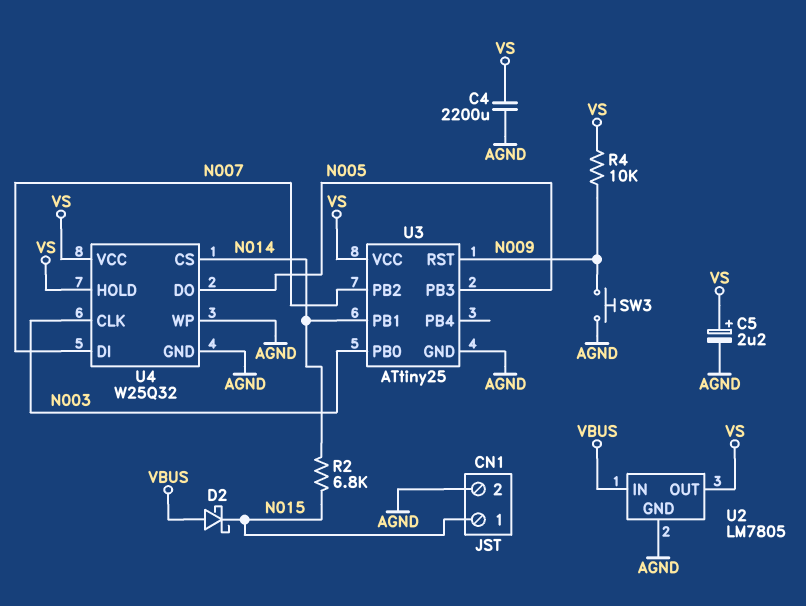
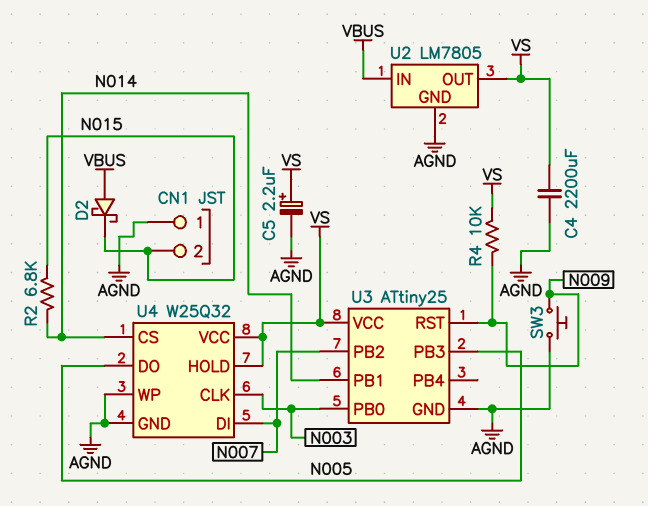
CN1 pin 1: N015 -> AGND
CN1 pin 2: AGND -> N015

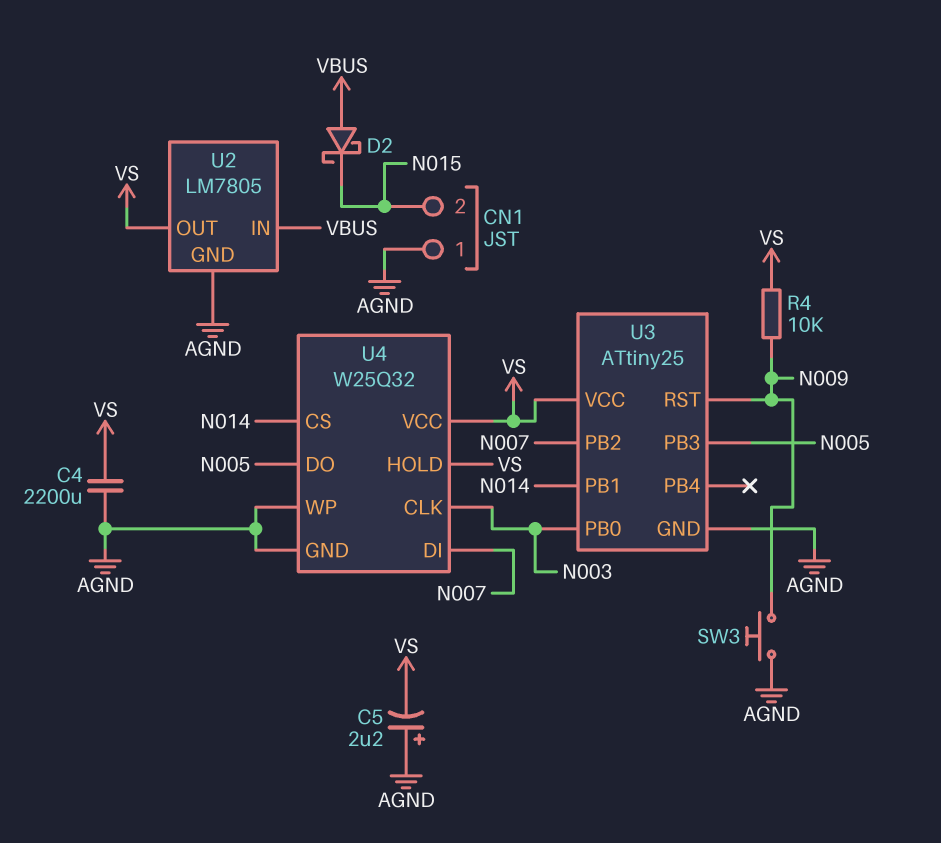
C5: 2.2uF (plus VS, minus AGND) -> 2.2uF (plus AGND, minus VS)
R2: 6.8k (N014, N015) -> none

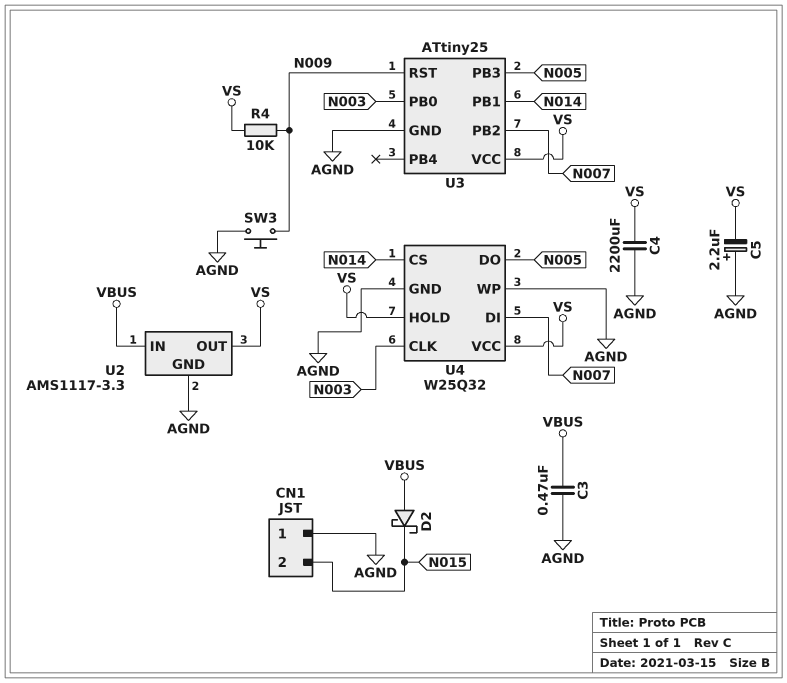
C3: none -> 470nF (AGND, VBUS)
U2: LM7805 -> AMS1117-3.3

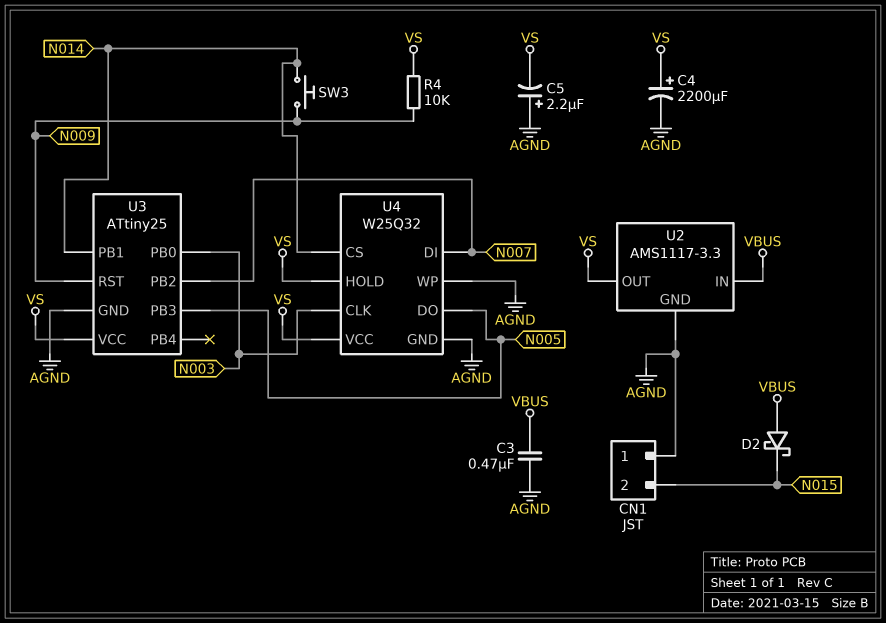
C4: 2200uF (AGND, VS) -> 2200uF (plus VS, minus AGND)
SW3: button (AGND, N009) -> button (N009, N014)

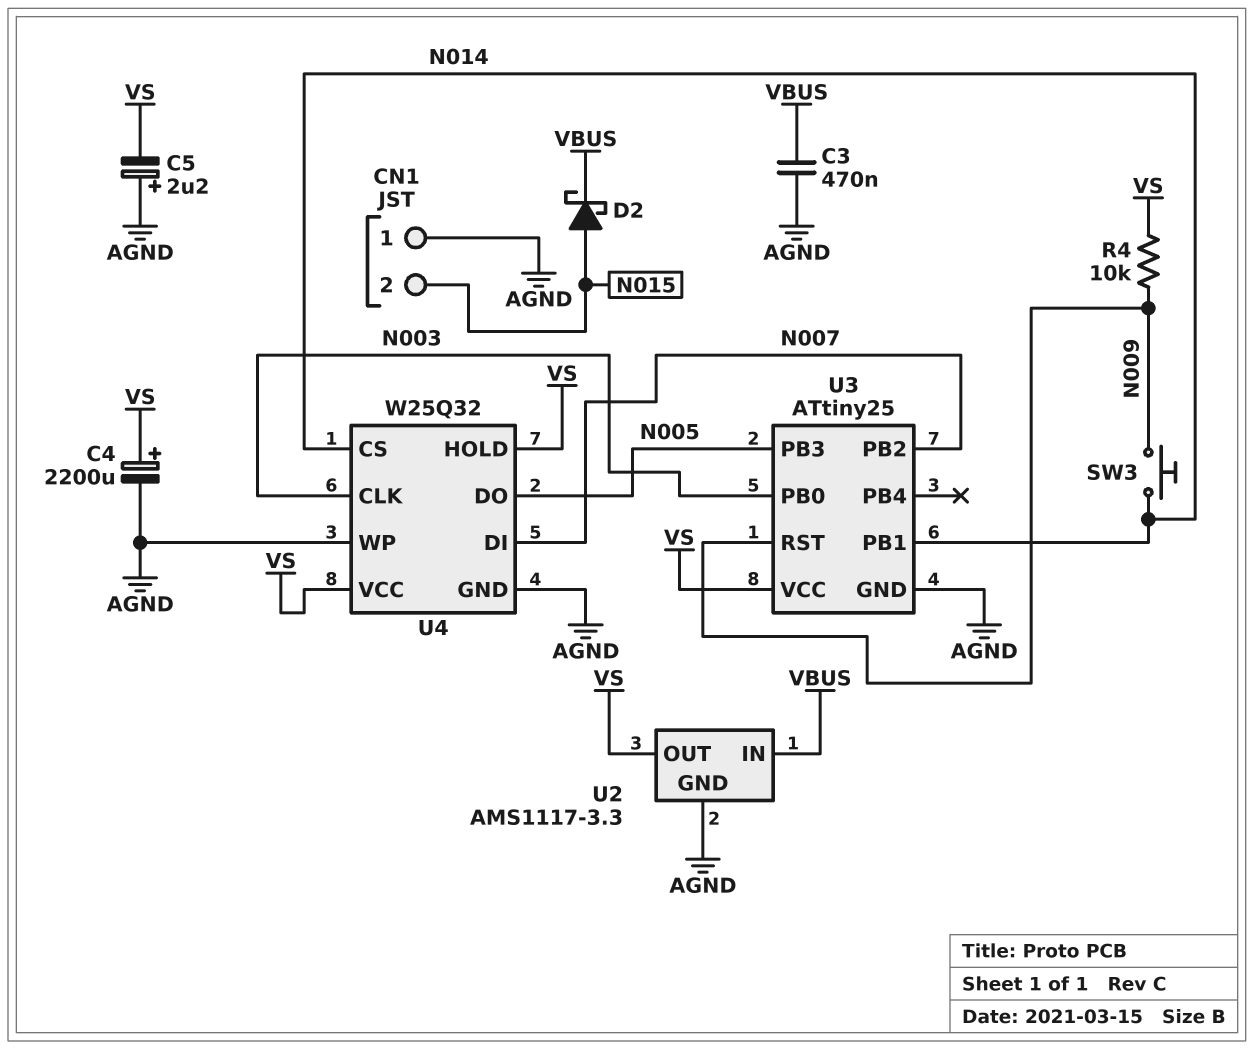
D2: schottky (A VBUS, K N015) -> schottky (A N015, K VBUS)

